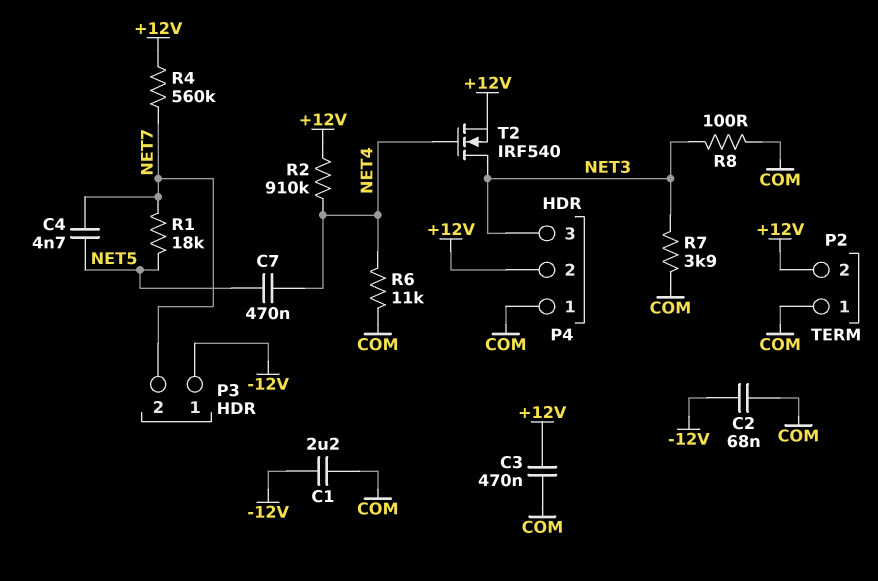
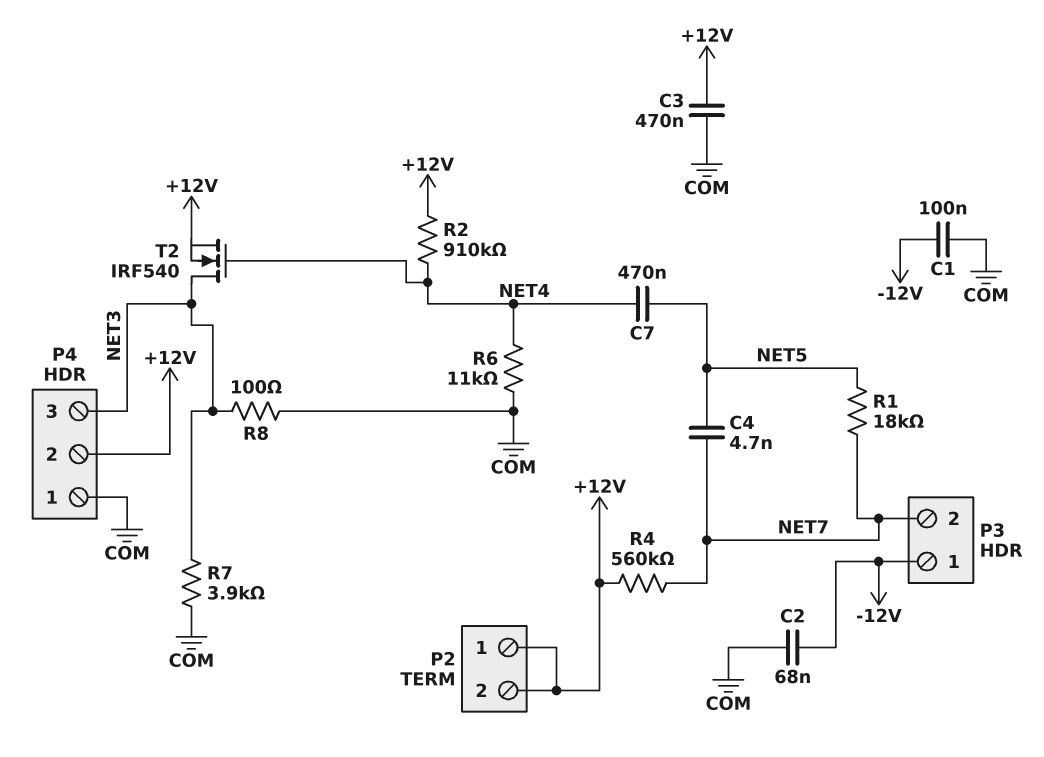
C1: 2.2uF (-12V, COM) -> 100nF (-12V, COM)
P2 pin 1: COM -> +12V

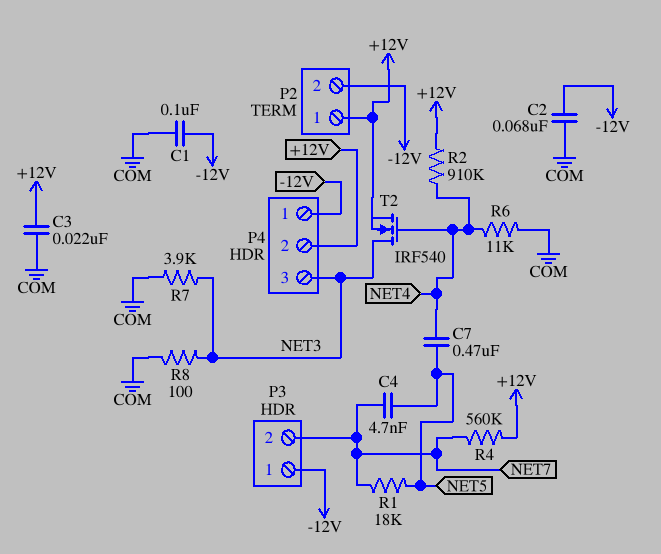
C3: 470nF (+12V, COM) -> 22nF (+12V, COM)
P2 pin 2: +12V -> -12V
P4 pin 1: COM -> -12V

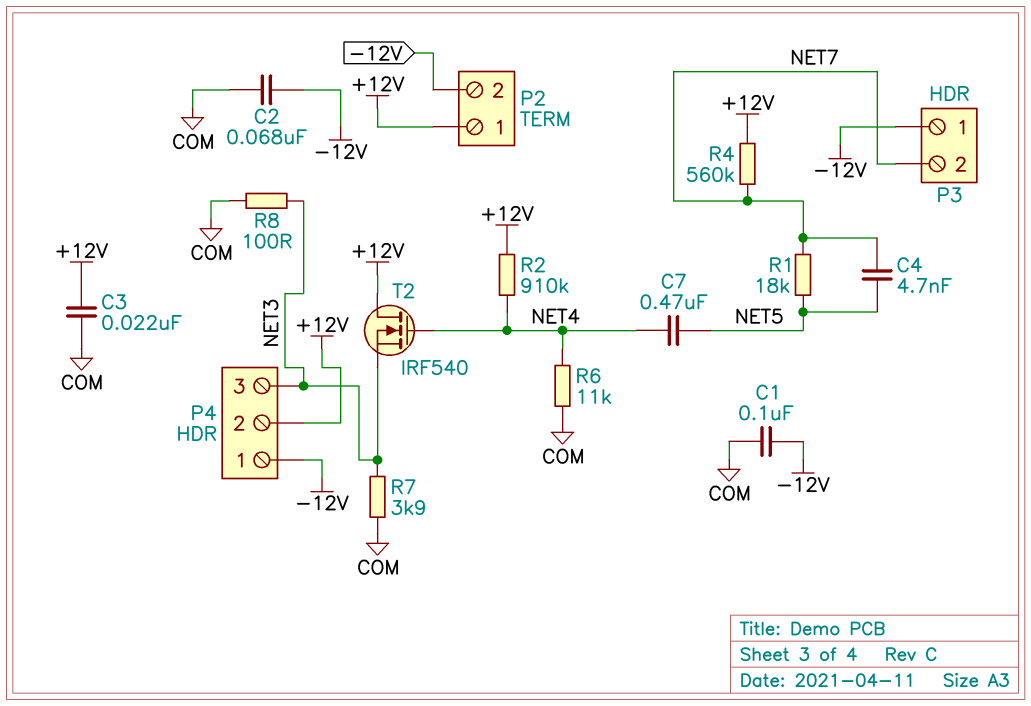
T2: NMOS IRF540 (G NET4, D NET3, S +12V) -> NMOS IRF540 (G NET4, D +12V, S NET3)

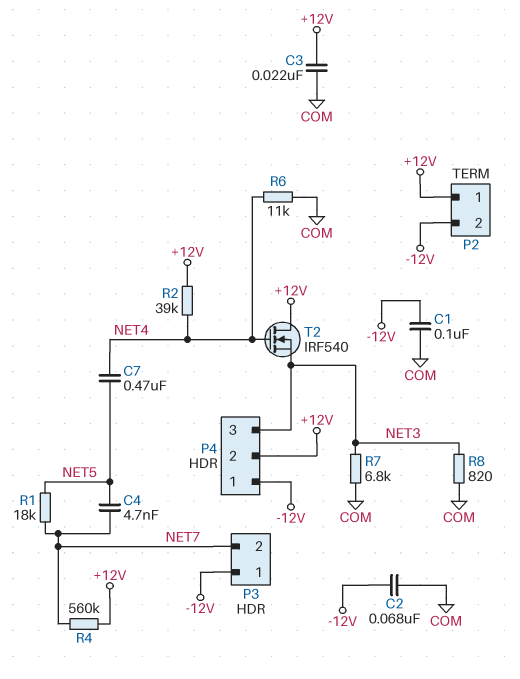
R2: 910k (+12V, NET4) -> 39k (+12V, NET4)
R7: 3.9k (COM, NET3) -> 6.8k (COM, NET3)
R8: 100 (COM, NET3) -> 820 (COM, NET3)

